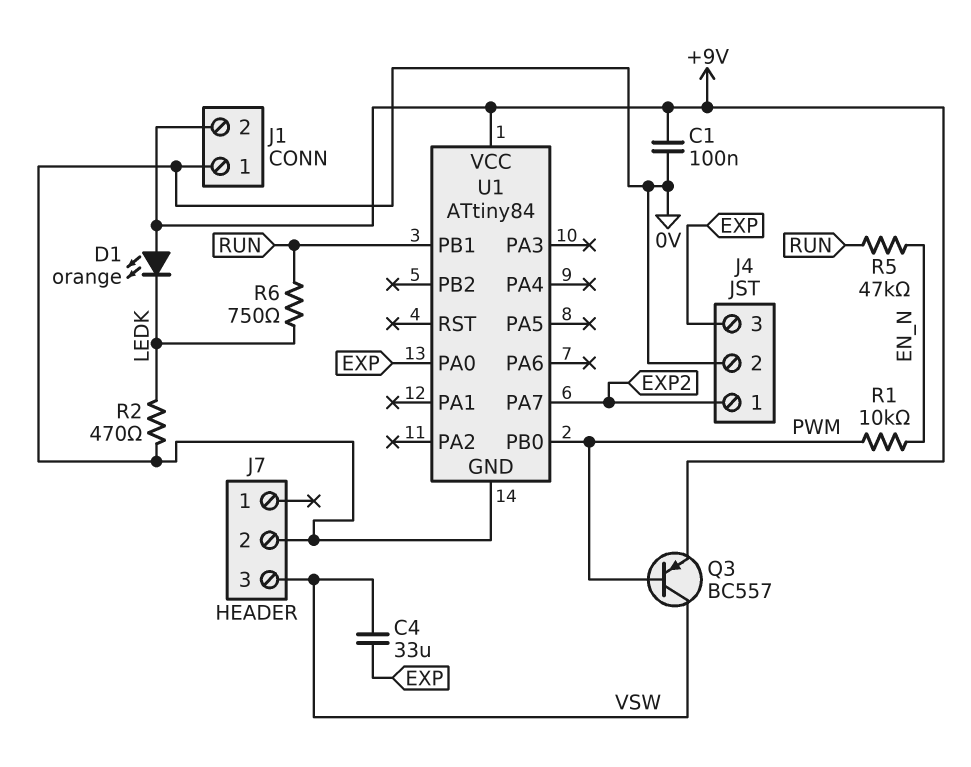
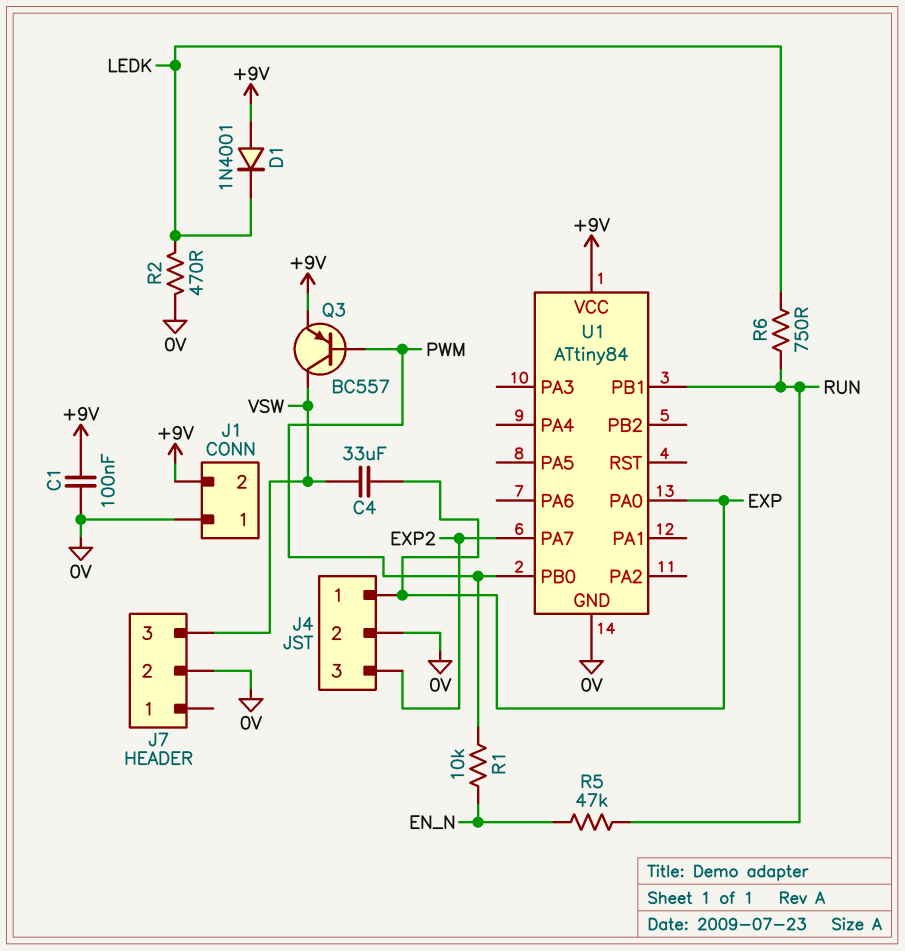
D1: LED orange (A +9V, K LEDK) -> diode 1N4001 (A +9V, K LEDK)
J4 pin 1: EXP2 -> EXP
J4 pin 3: EXP -> EXP2

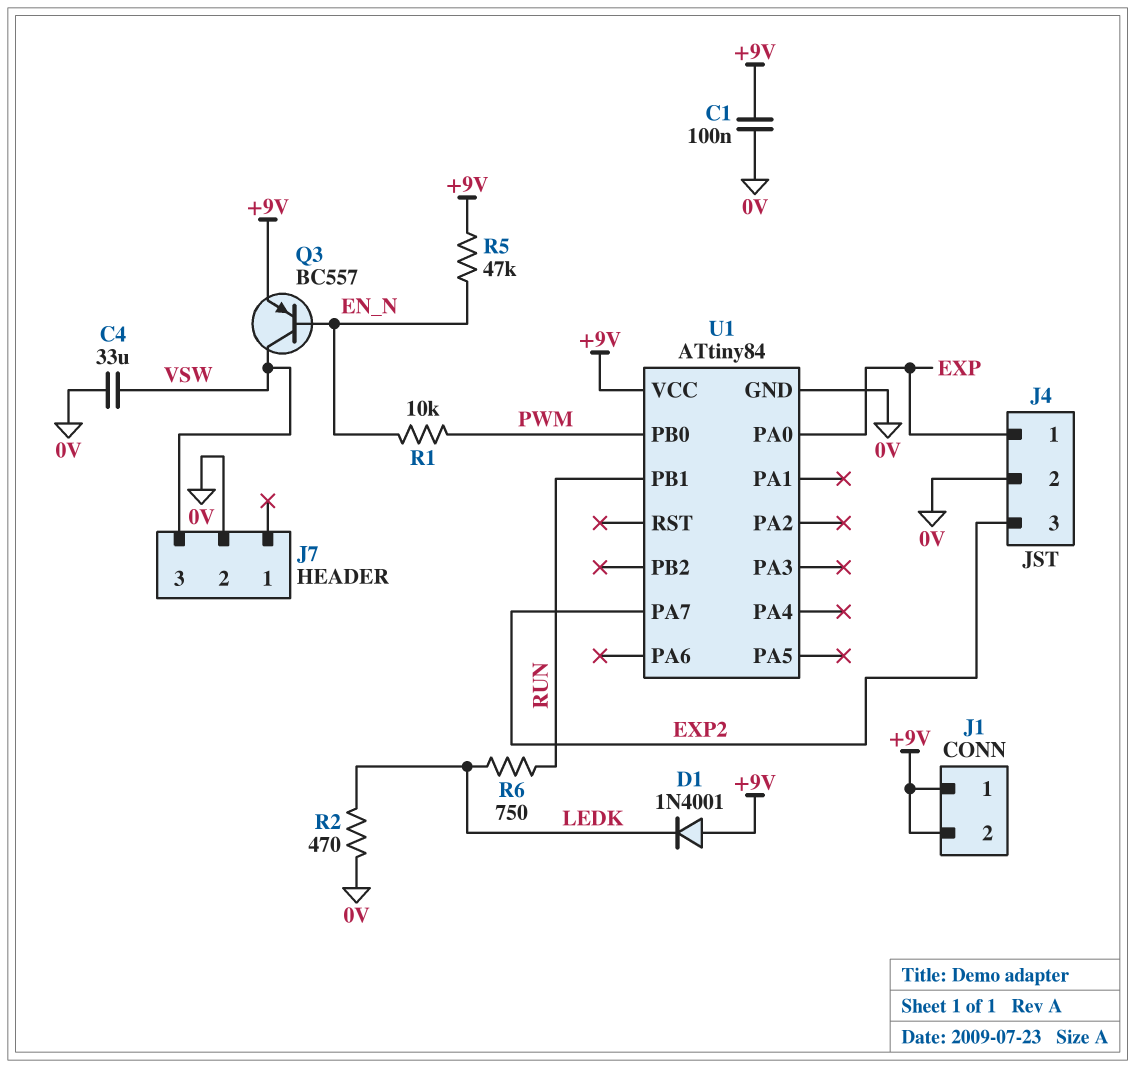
C4: 33uF (EXP, VSW) -> 33uF (0V, VSW)
J1 pin 1: 0V -> +9V
Q3: PNP BC557 (B PWM, C VSW, E +9V) -> PNP BC557 (B EN_N, C VSW, E +9V)
R5: 47k (EN_N, RUN) -> 47k (+9V, EN_N)

